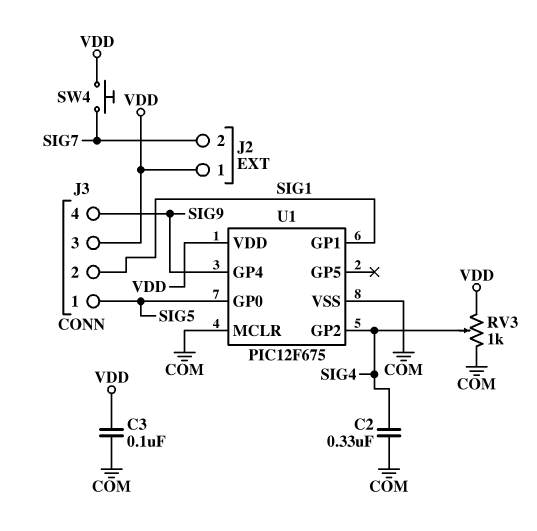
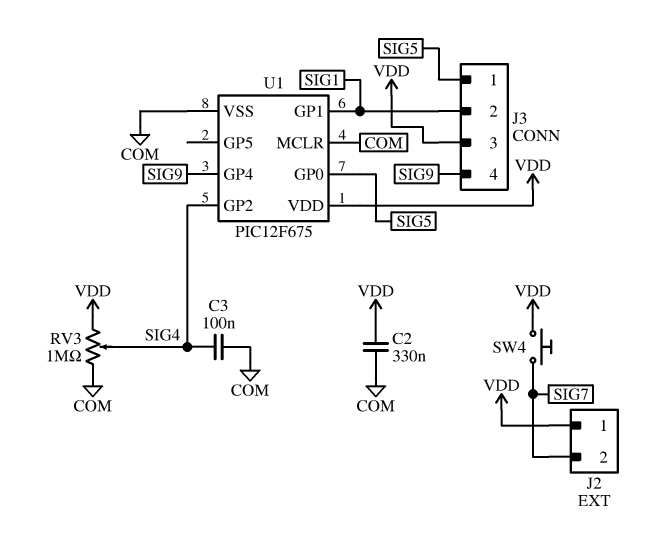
C2: 330nF (COM, SIG4) -> 330nF (COM, VDD)
C3: 100nF (COM, VDD) -> 100nF (COM, SIG4)
RV3: 1k (COM, VDD, wiper SIG4) -> 1M (COM, VDD, wiper SIG4)

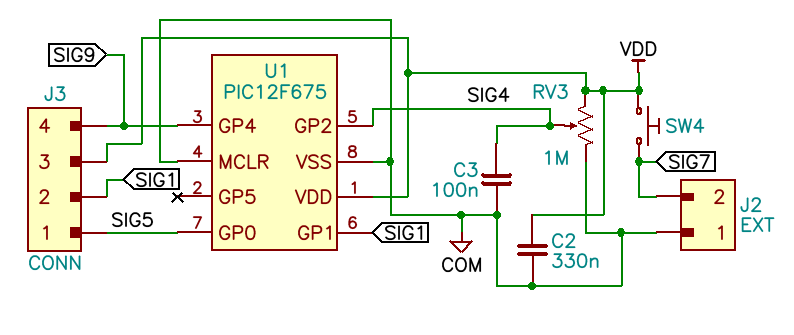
J2 pin 1: VDD -> COM

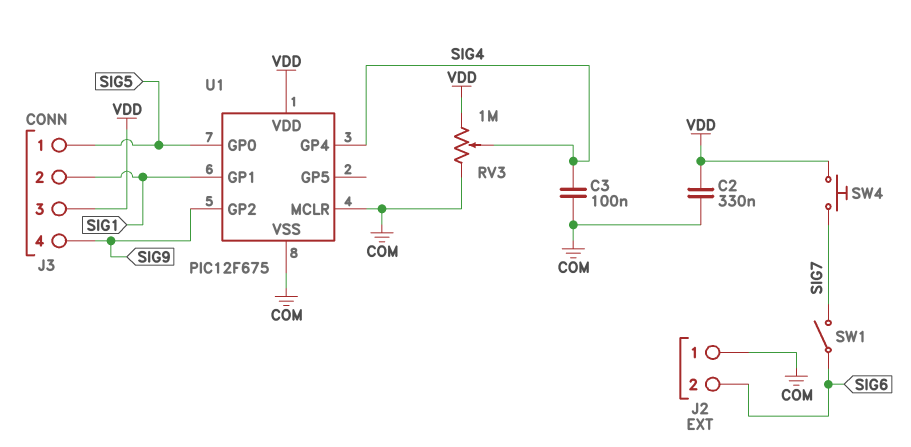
J2 pin 2: SIG7 -> SIG6
SW1: none -> switch (SIG6, SIG7)
U1 pin GP2: SIG4 -> SIG9
U1 pin GP4: SIG9 -> SIG4

